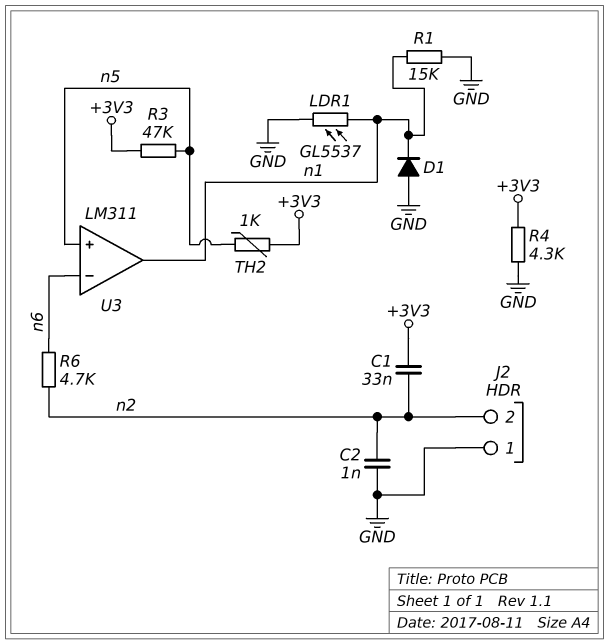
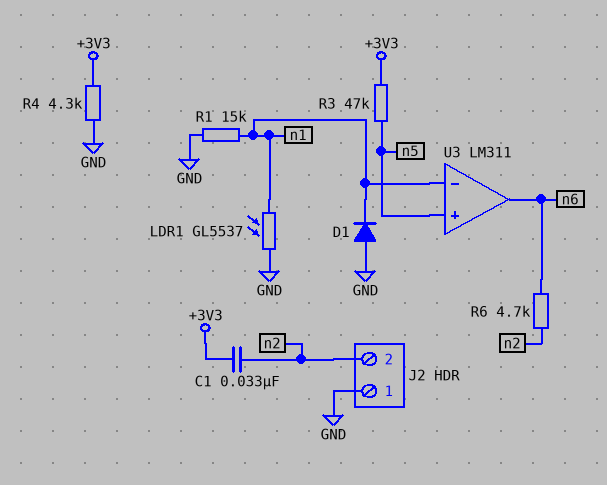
C2: 1nF (GND, n2) -> none
TH2: 1k (+3V3, n5) -> none
U3 pin in-: n6 -> n1
U3 pin out: n1 -> n6

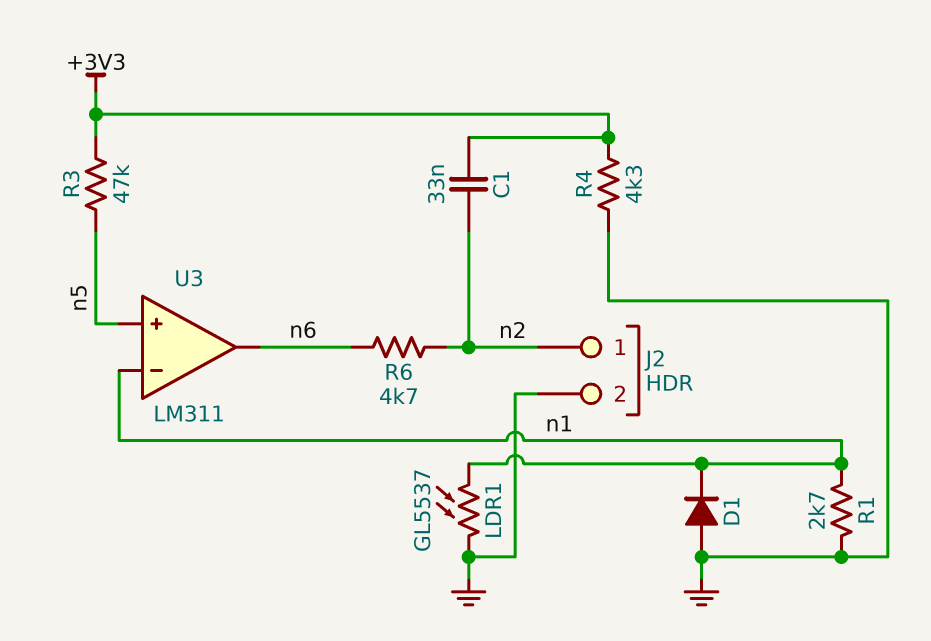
J2 pin 1: GND -> n2
J2 pin 2: n2 -> GND
R1: 15k (GND, n1) -> 2.7k (GND, n1)

